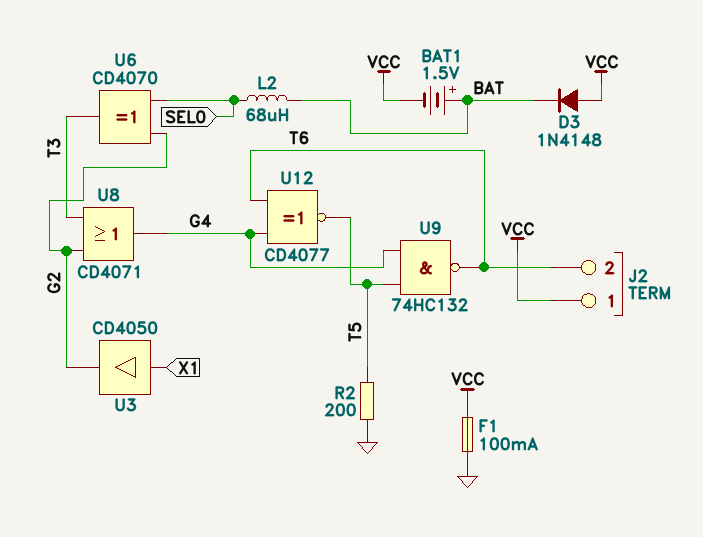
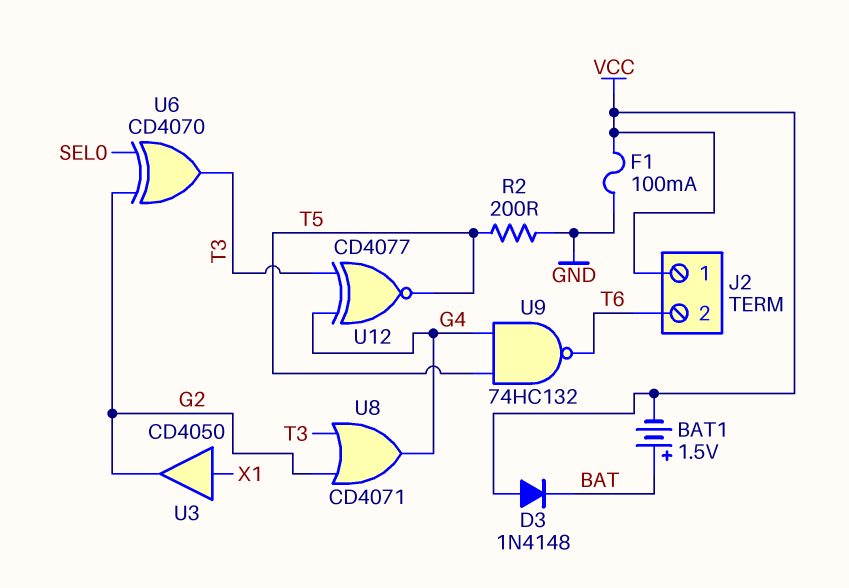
L2: 68uH (BAT, SEL0) -> none
U12: XNOR CD4077 (in G4, in T6, out T5) -> XNOR CD4077 (in G4, in T3, out T5)

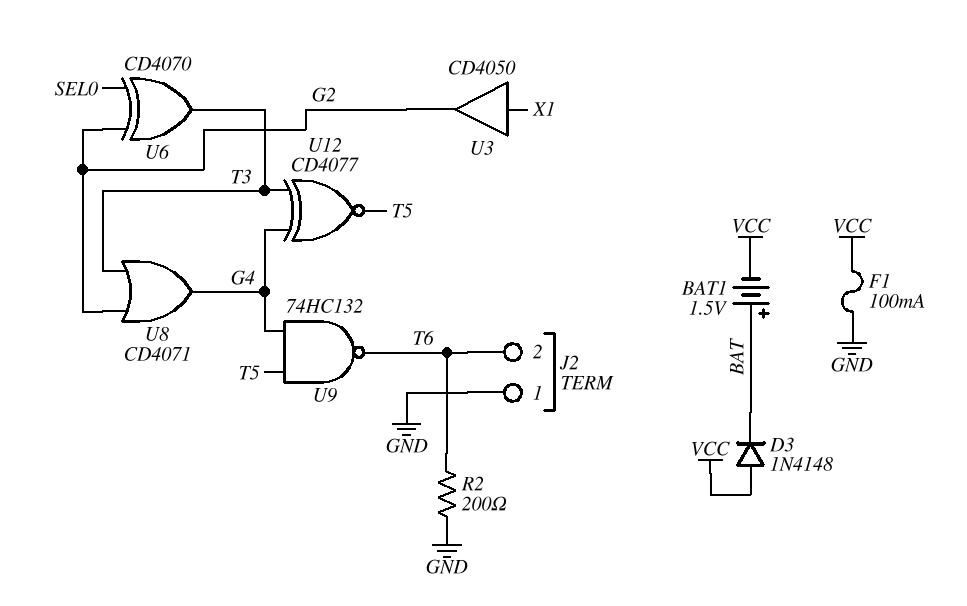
J2 pin 1: VCC -> GND
R2: 200 (GND, T5) -> 200 (GND, T6)

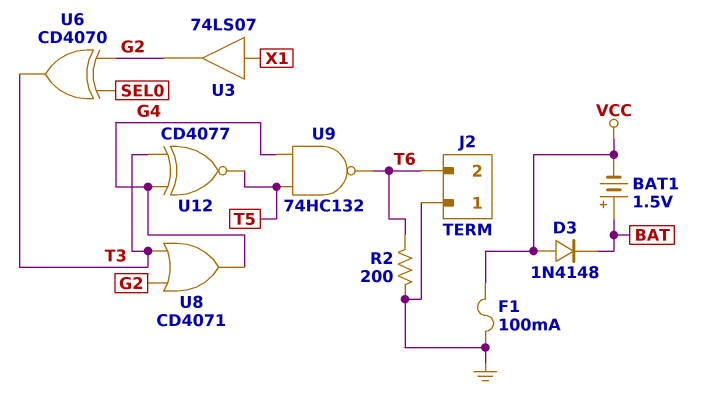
U3: buffer CD4050 (in X1, out G2) -> buffer 74LS07 (in X1, out G2)

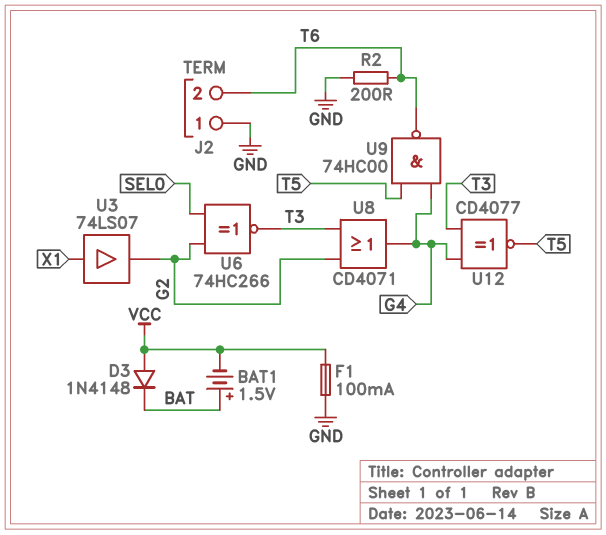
U6: XOR CD4070 (in G2, in SEL0, out T3) -> XNOR 74HC266 (in G2, in SEL0, out T3)
U9: NAND 74HC132 (in G4, in T5, out T6) -> NAND 74HC00 (in G4, in T5, out T6)

